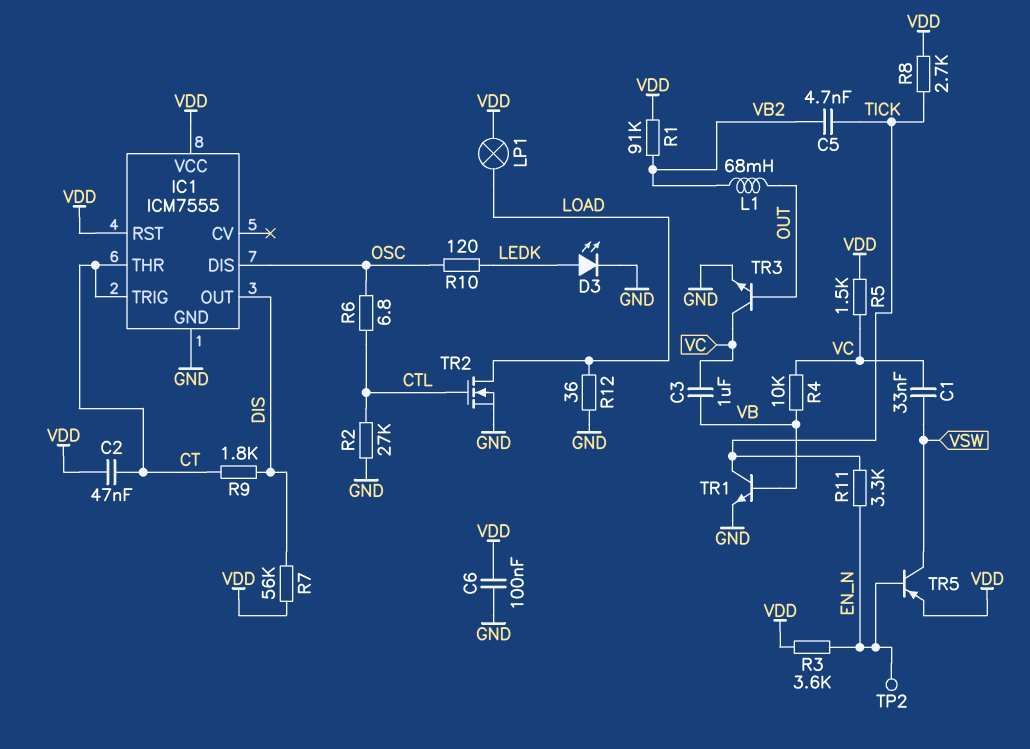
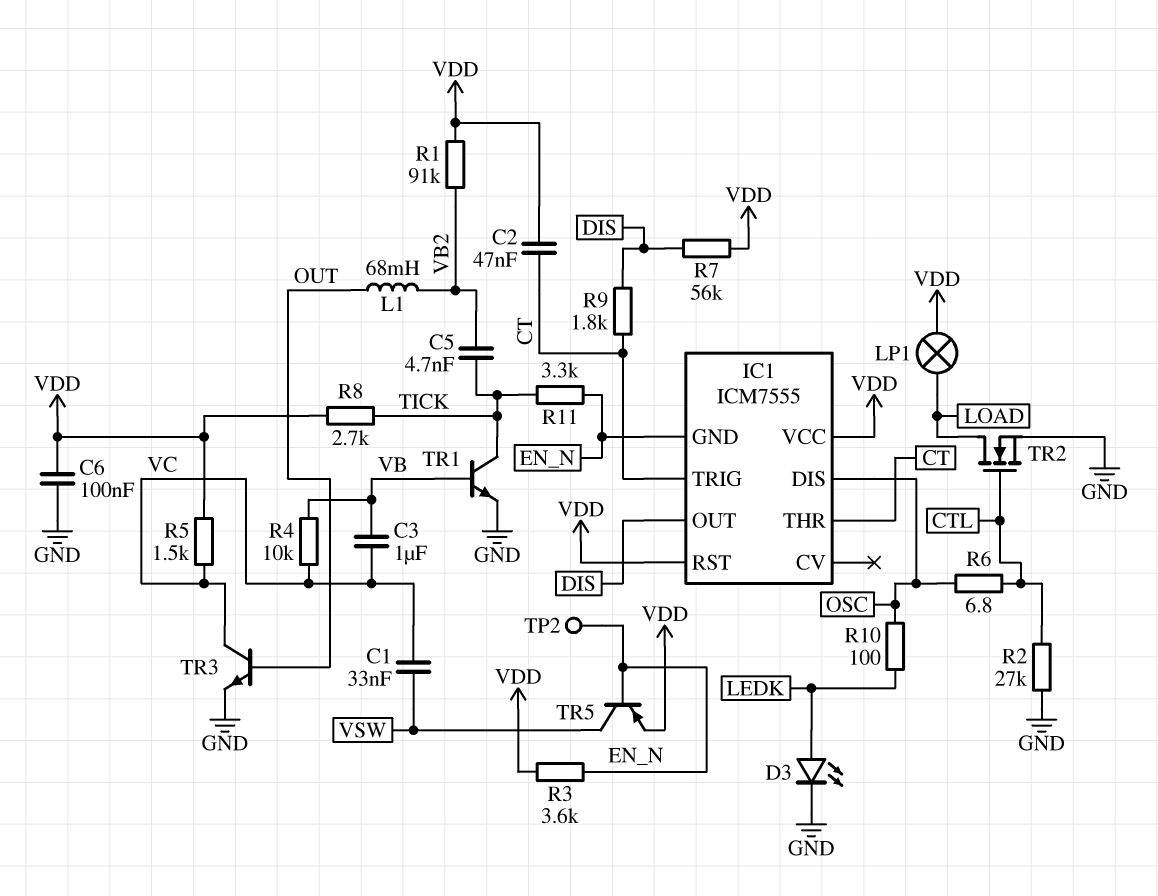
IC1 pin GND: GND -> EN_N
R10: 120 (LEDK, OSC) -> 100 (LEDK, OSC)
R12: 36 (GND, LOAD) -> none

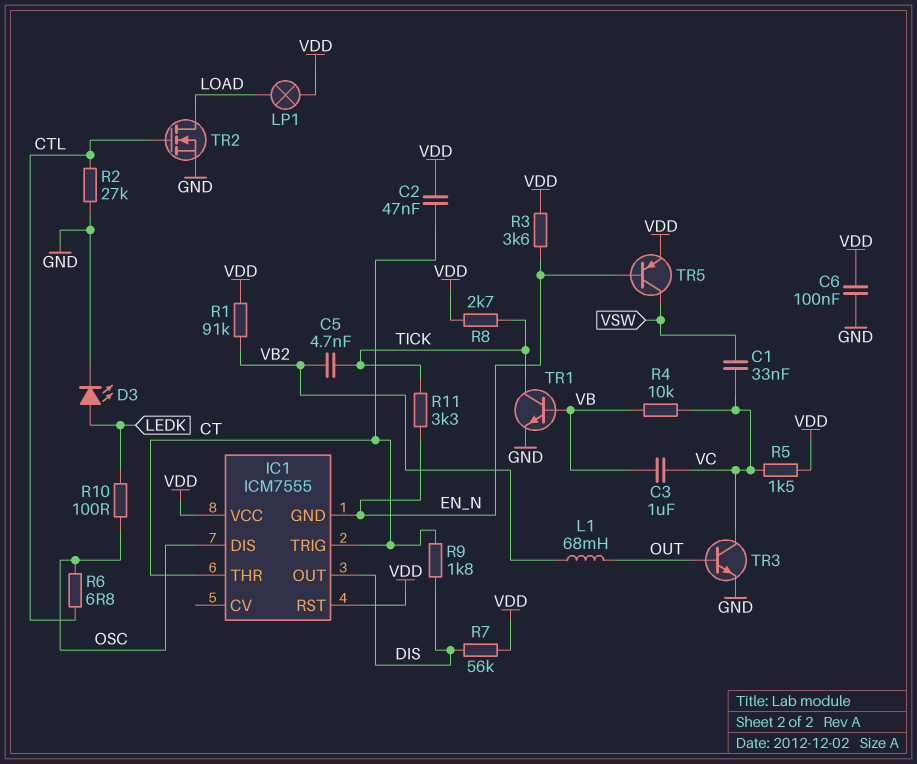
TP2: test point (EN_N) -> none

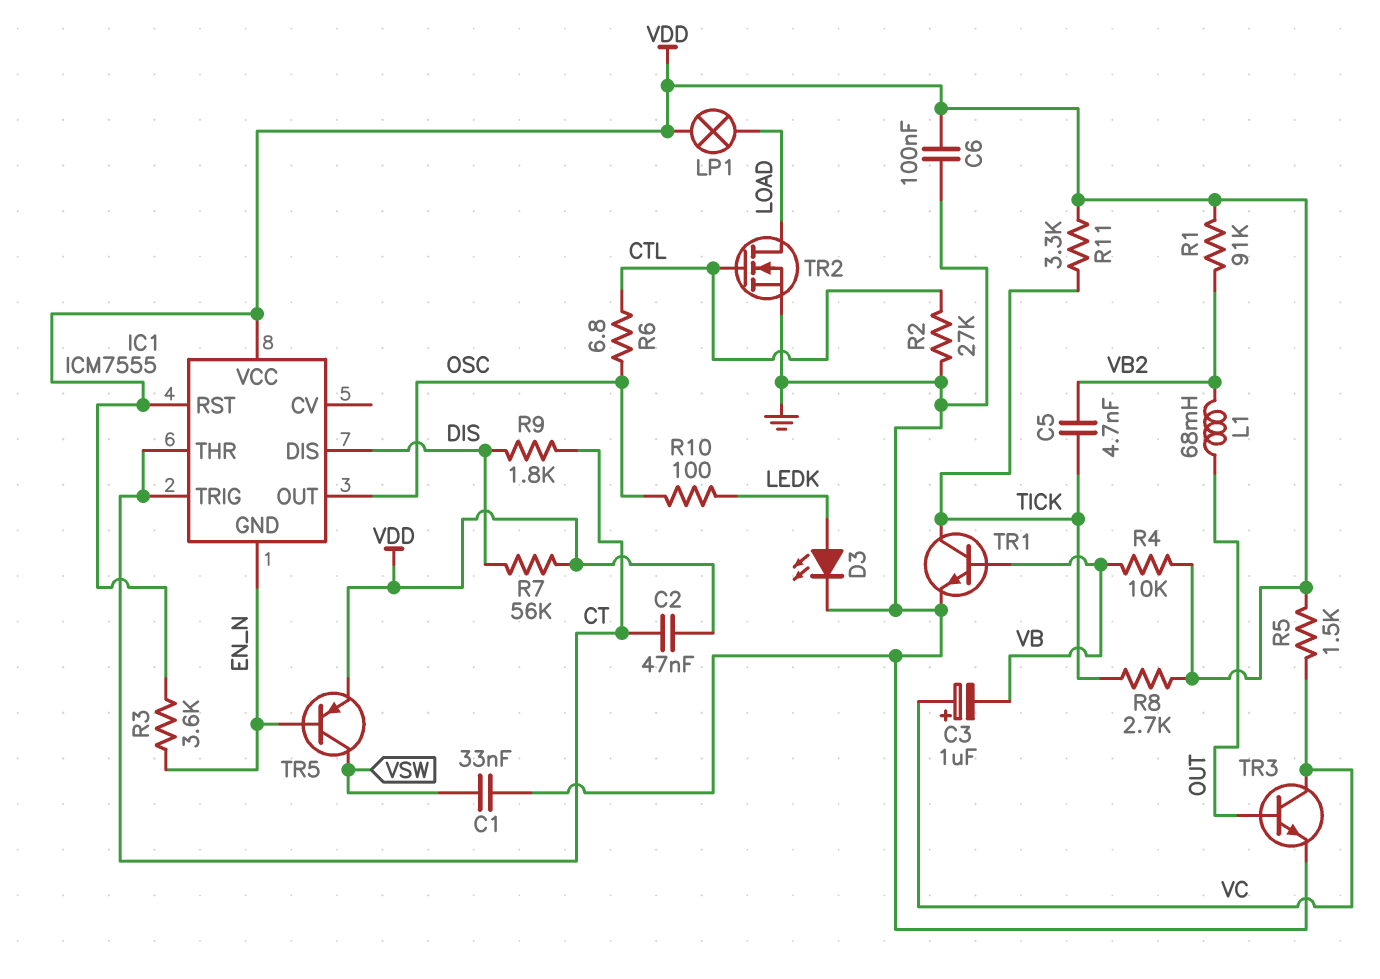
C1: 33nF (VC, VSW) -> 33nF (GND, VSW)
C3: 1uF (VB, VC) -> 1uF (plus VC, minus VB)
IC1 pin DIS: OSC -> DIS
IC1 pin OUT: DIS -> OSC
R4: 10k (VB, VC) -> 10k (VB, VDD)
R11: 3.3k (EN_N, TICK) -> 3.3k (TICK, VDD)

